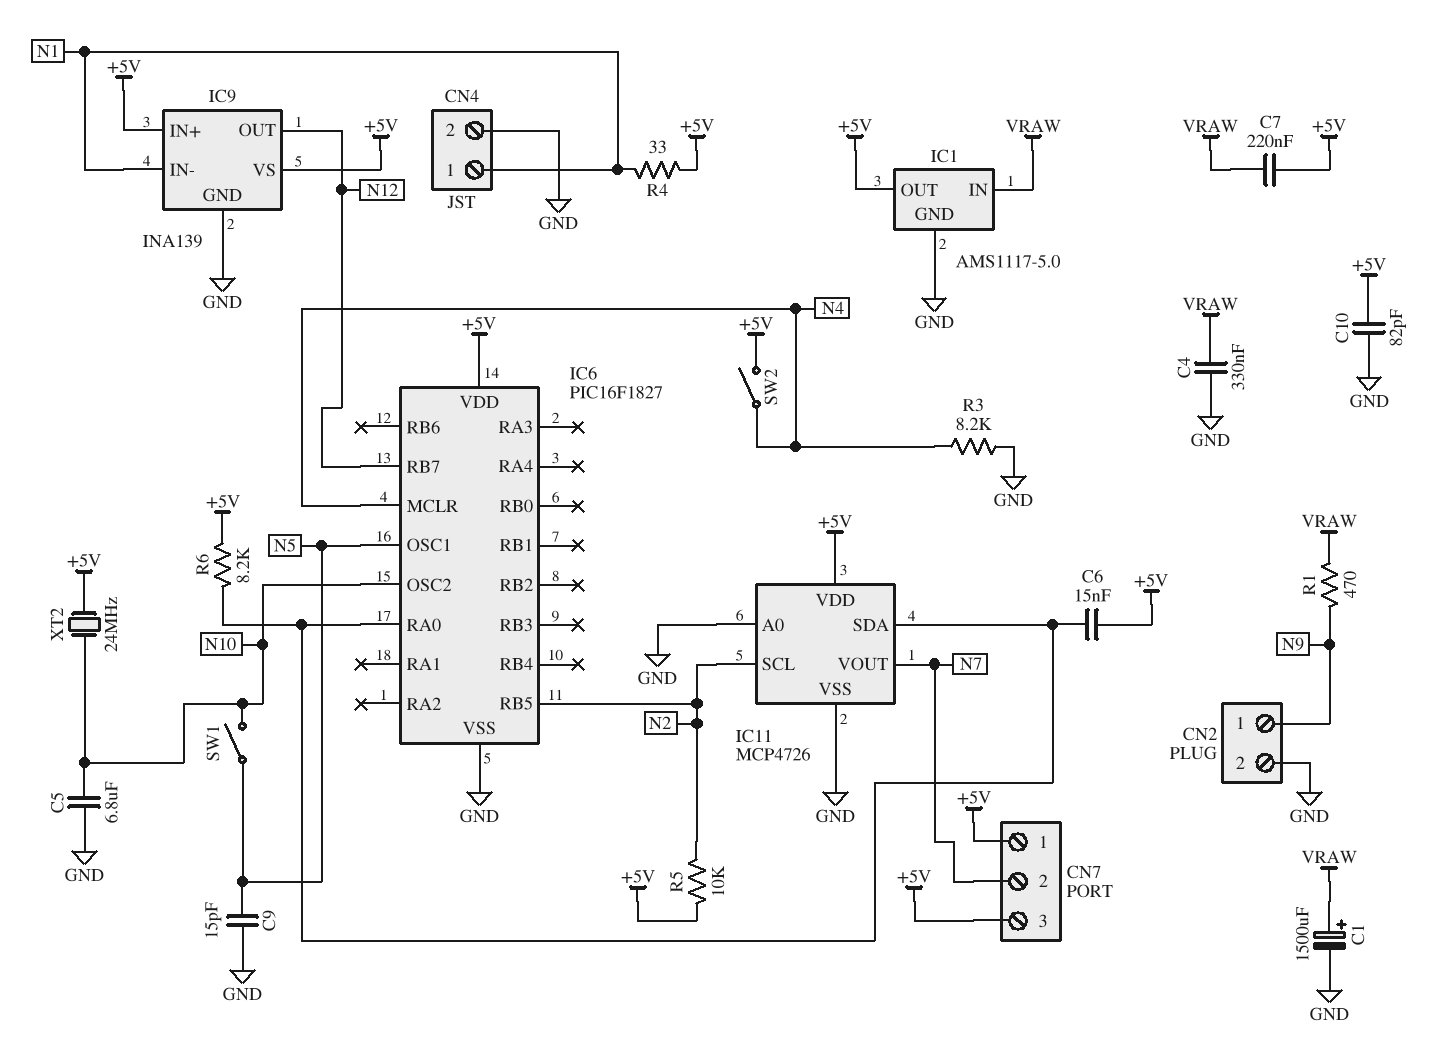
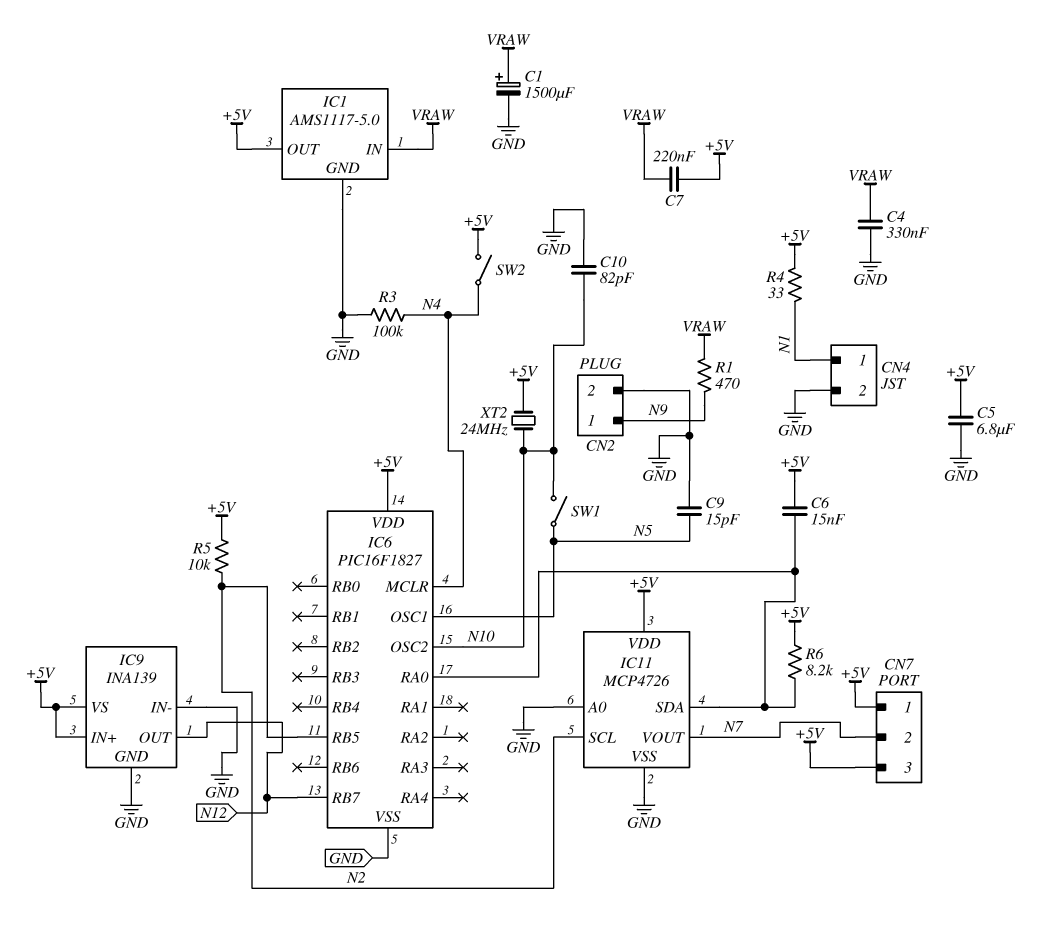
C5: 6.8uF (GND, N10) -> 6.8uF (+5V, GND)
C10: 82pF (+5V, GND) -> 82pF (GND, N10)
IC9 pin IN-: N1 -> GND
R3: 8.2k (GND, N4) -> 100k (GND, N4)

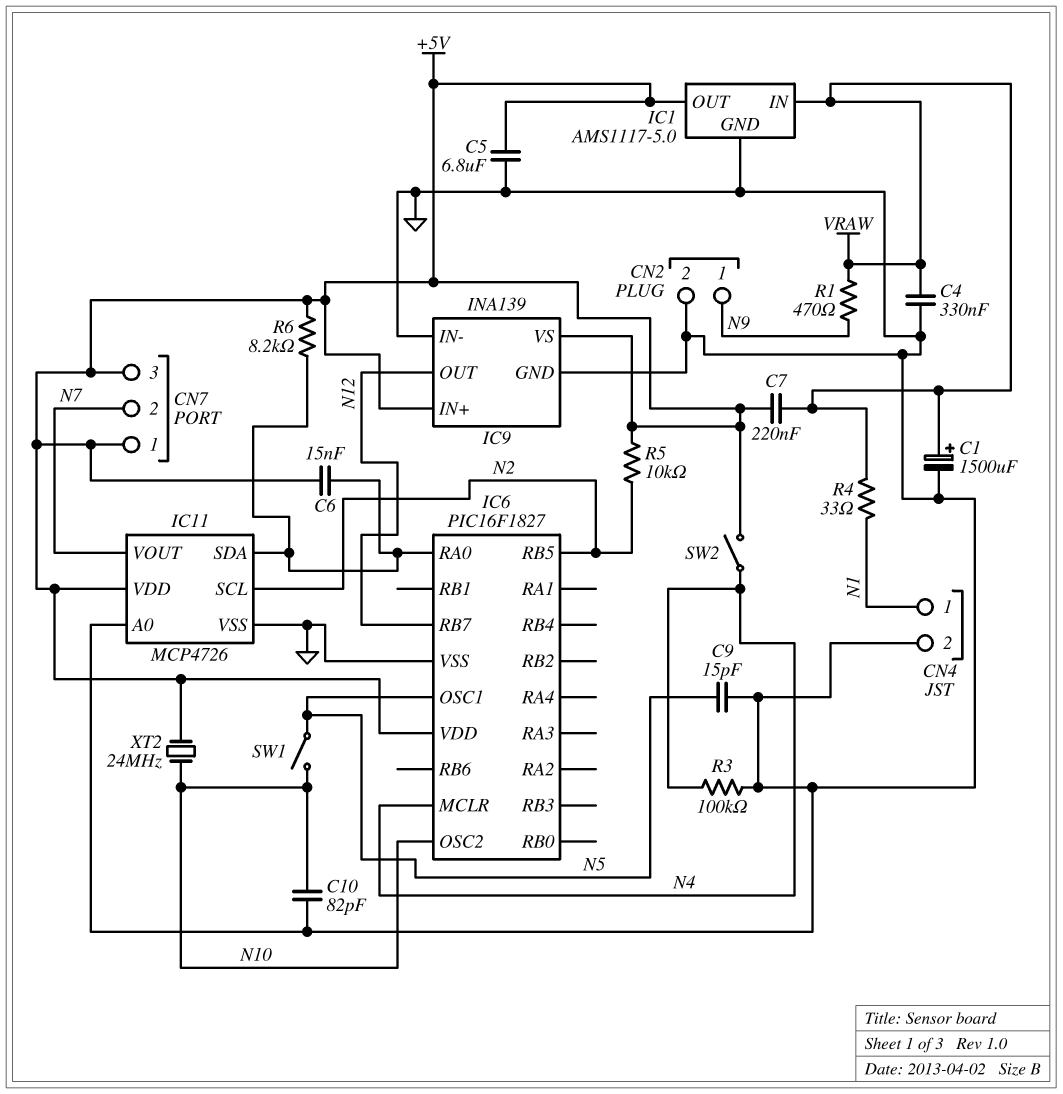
R4: 33 (+5V, N1) -> 33 (N1, VRAW)

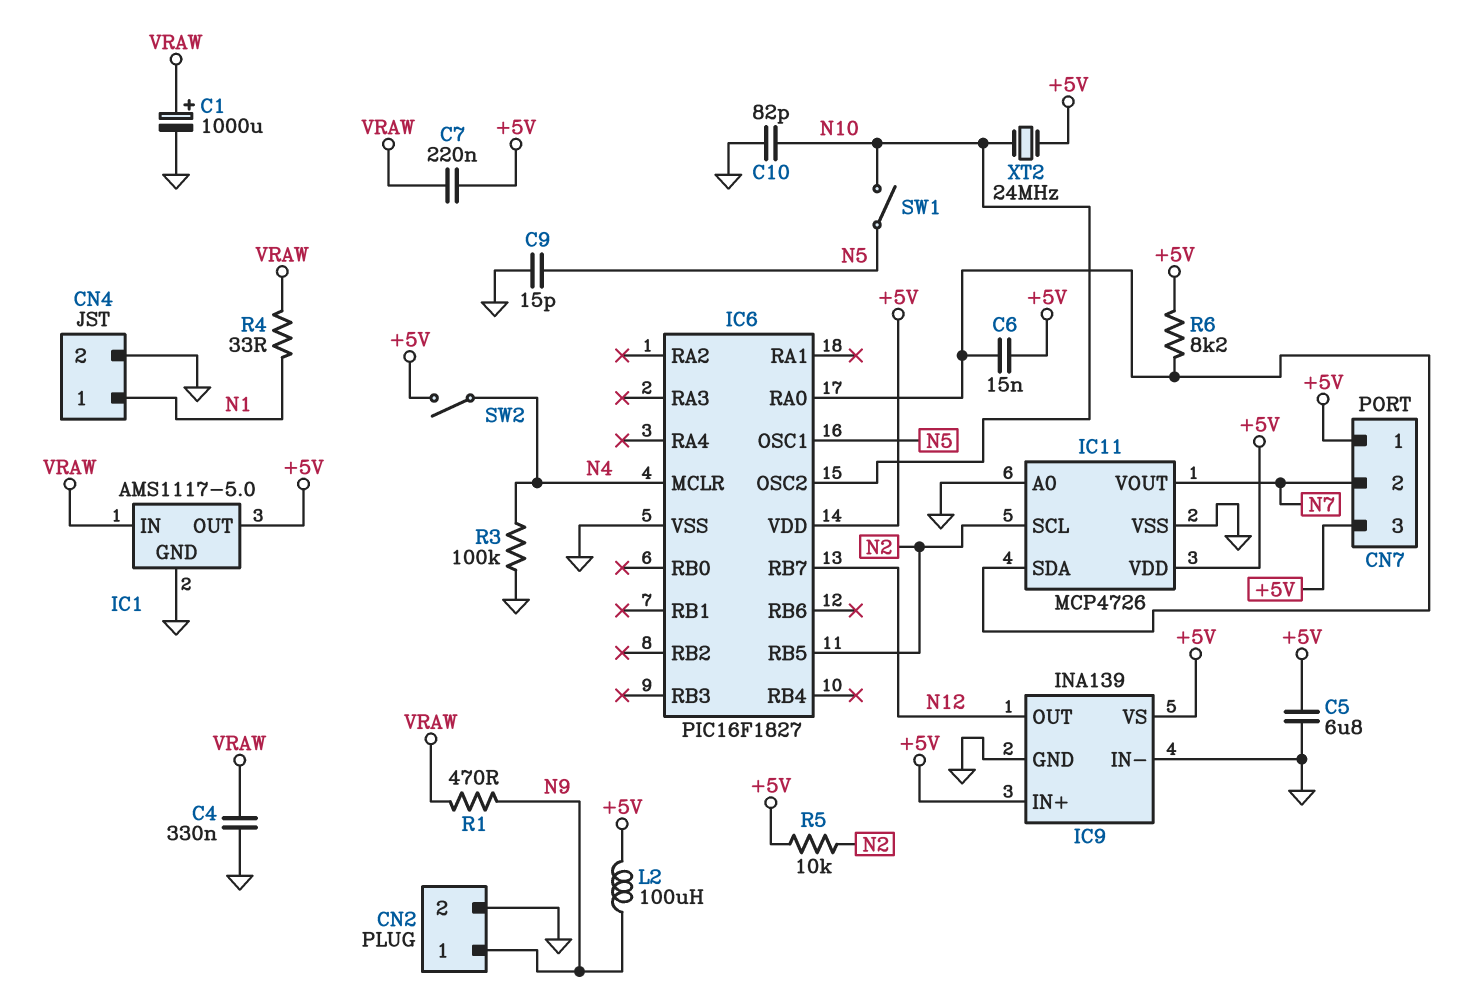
C1: 1500uF (plus VRAW, minus GND) -> 1000uF (plus VRAW, minus GND)
L2: none -> 100uH (+5V, N9)

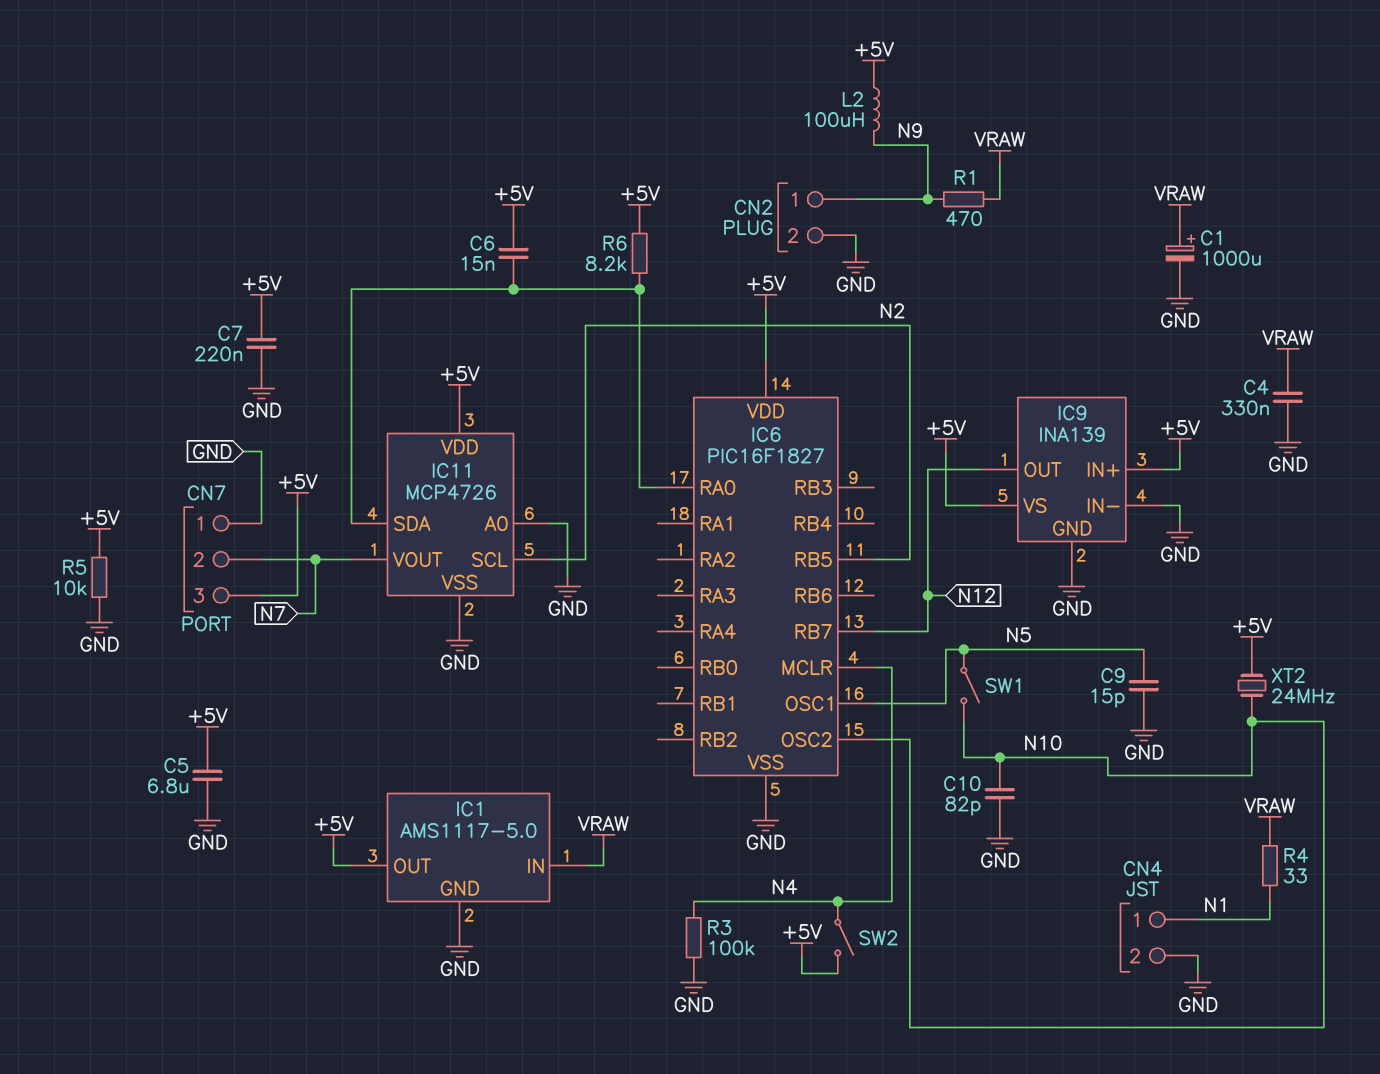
C7: 220nF (+5V, VRAW) -> 220nF (+5V, GND)
CN7 pin 1: +5V -> GND
R5: 10k (+5V, N2) -> 10k (+5V, GND)

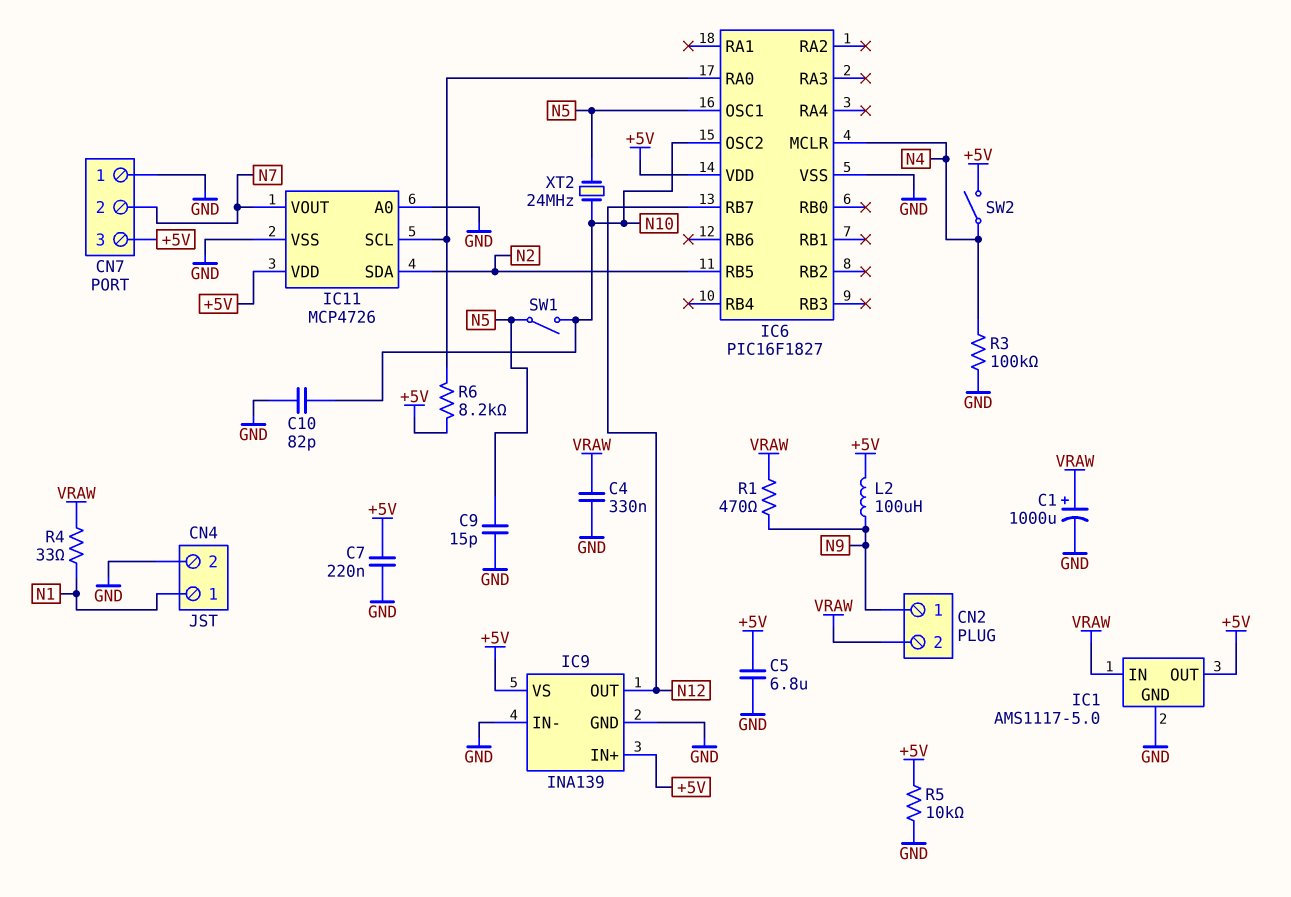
C6: 15nF (+5V, IC6/RA0) -> none
CN2 pin 2: GND -> VRAW
IC11 pin SCL: N2 -> IC6/RA0
IC11 pin SDA: IC6/RA0 -> N2
XT2: 24MHz (+5V, N10) -> 24MHz (N5, N10)

